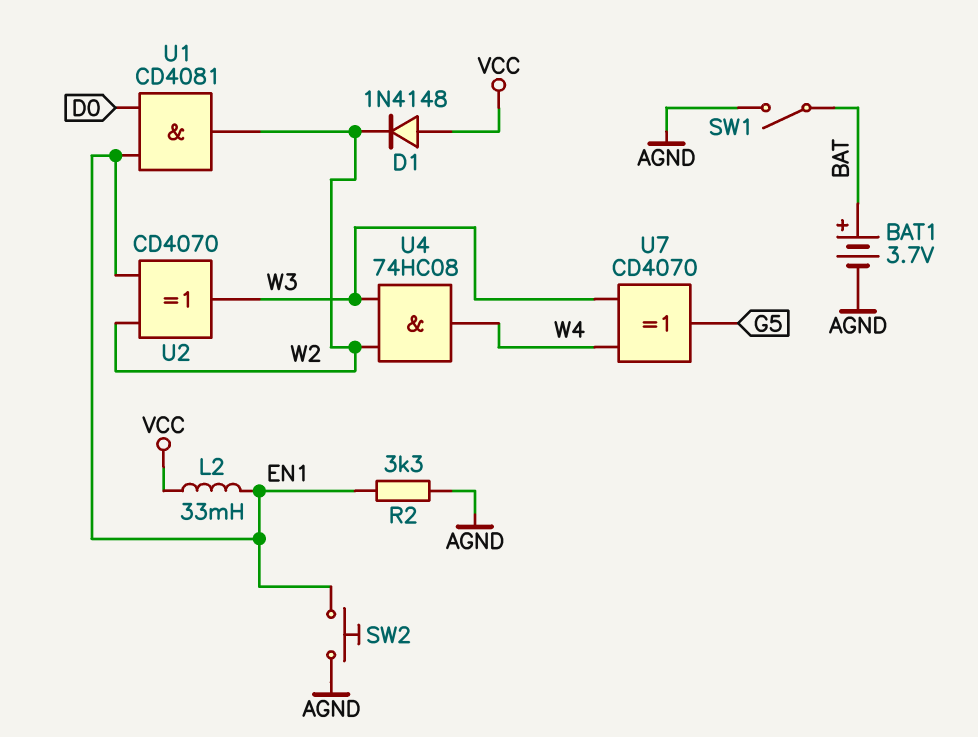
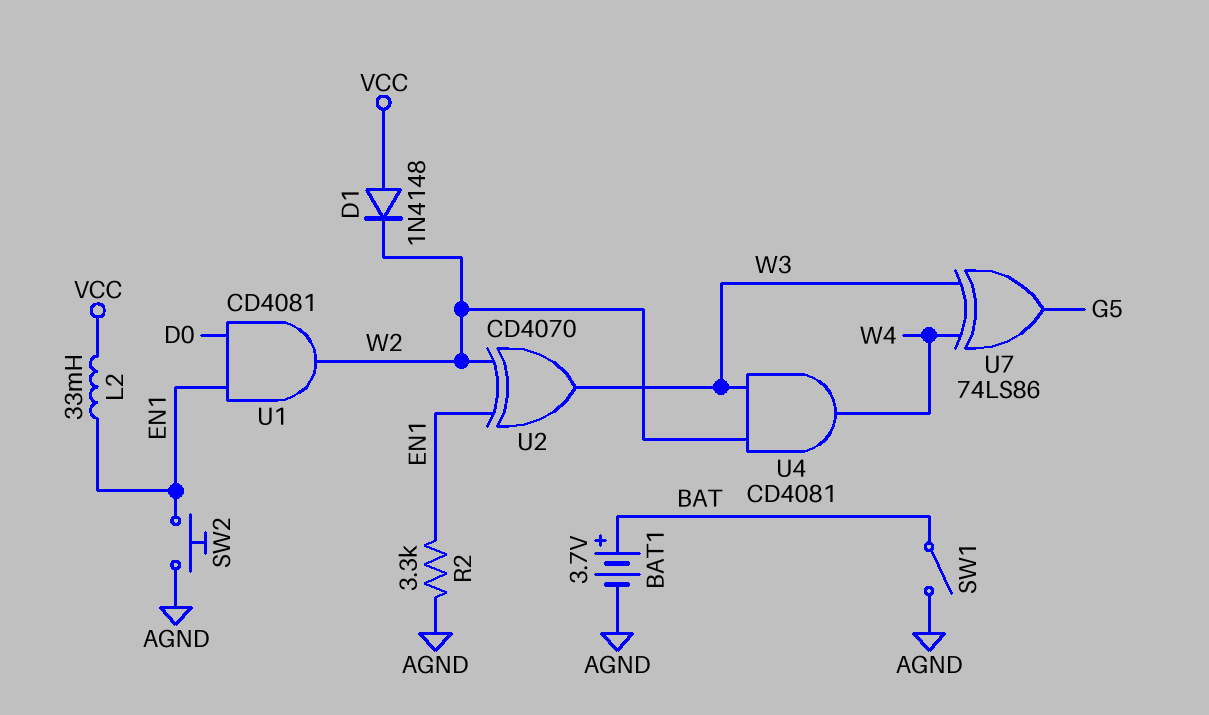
U4: AND 74HC08 (in W2, in W3, out W4) -> AND CD4081 (in W2, in W3, out W4)
U7: XOR CD4070 (in W3, in W4, out G5) -> XOR 74LS86 (in W3, in W4, out G5)

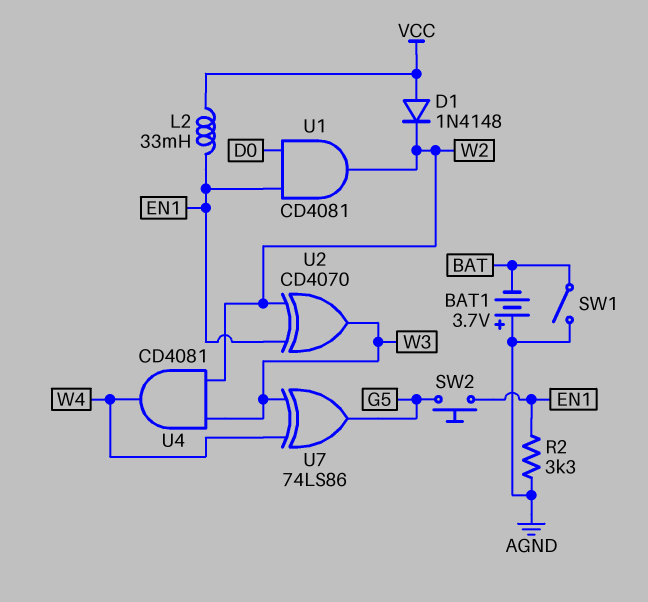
BAT1: 3.7V (plus BAT, minus AGND) -> 3.7V (plus AGND, minus BAT)
SW2: button (AGND, EN1) -> button (EN1, G5)

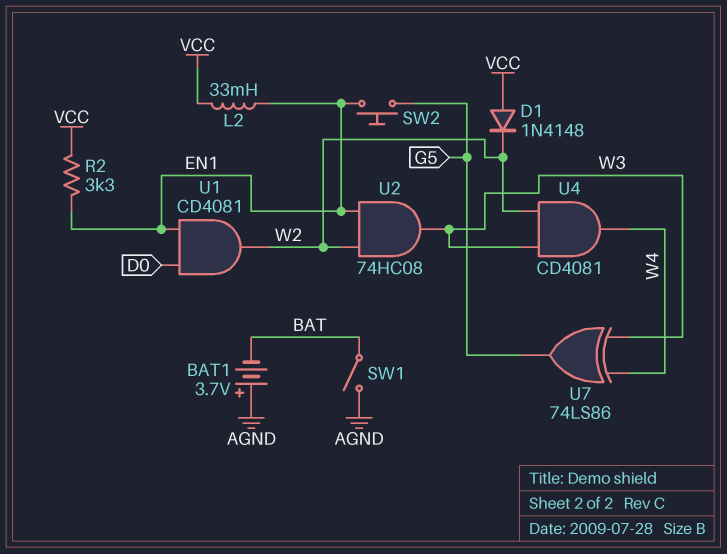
R2: 3.3k (AGND, EN1) -> 3.3k (EN1, VCC)
U2: XOR CD4070 (in EN1, in W2, out W3) -> AND 74HC08 (in EN1, in W2, out W3)

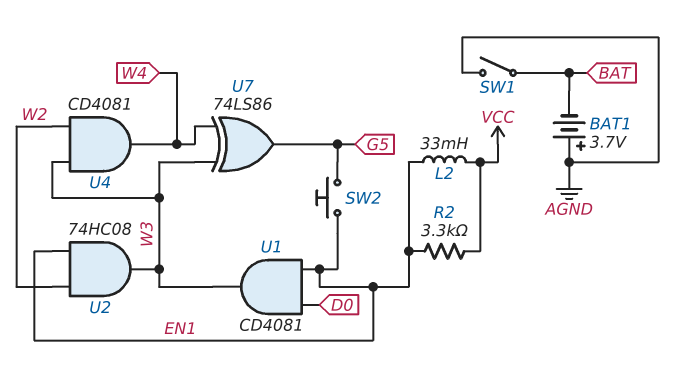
D1: diode 1N4148 (A VCC, K W2) -> none
U1: AND CD4081 (in D0, in EN1, out W2) -> AND CD4081 (in D0, in EN1, out W3)

